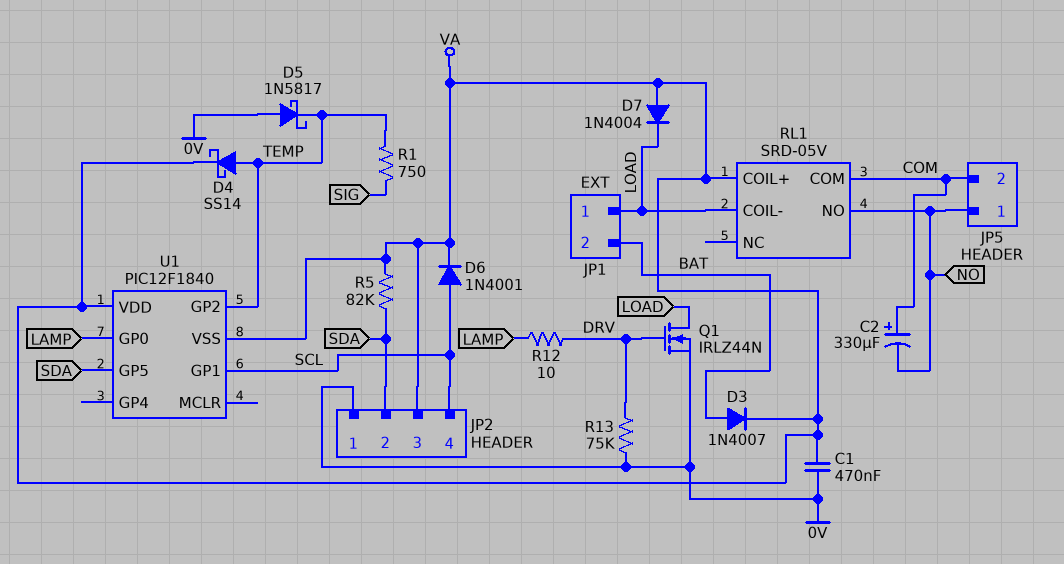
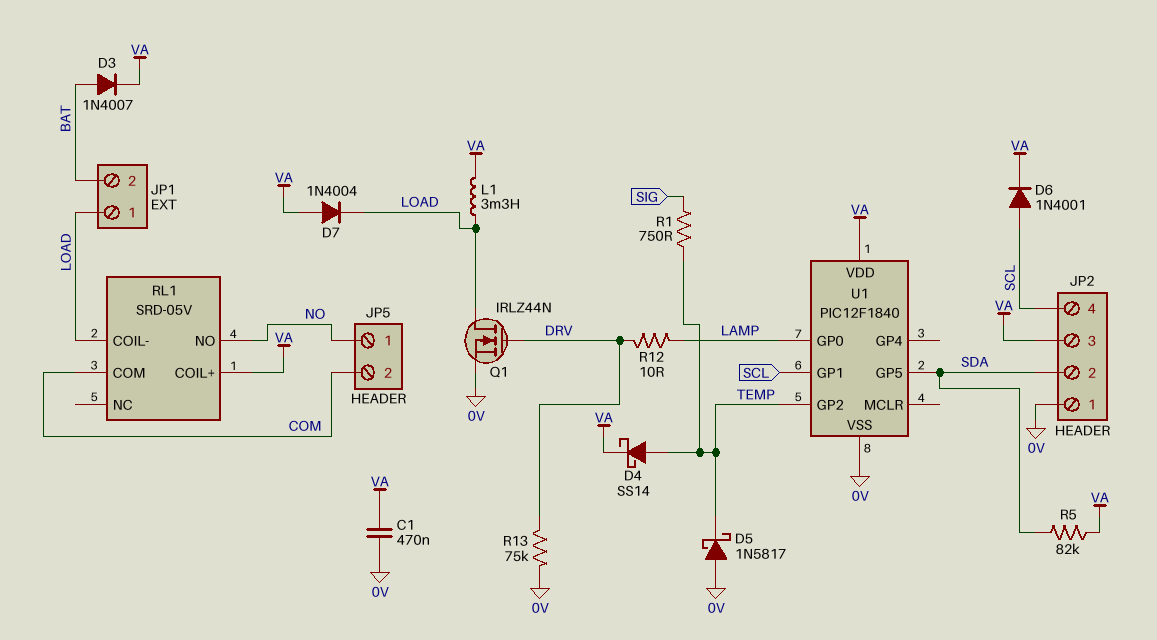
C2: 330uF (plus COM, minus NO) -> none
L1: none -> 3.3mH (LOAD, VA)
U1 pin VSS: VA -> 0V

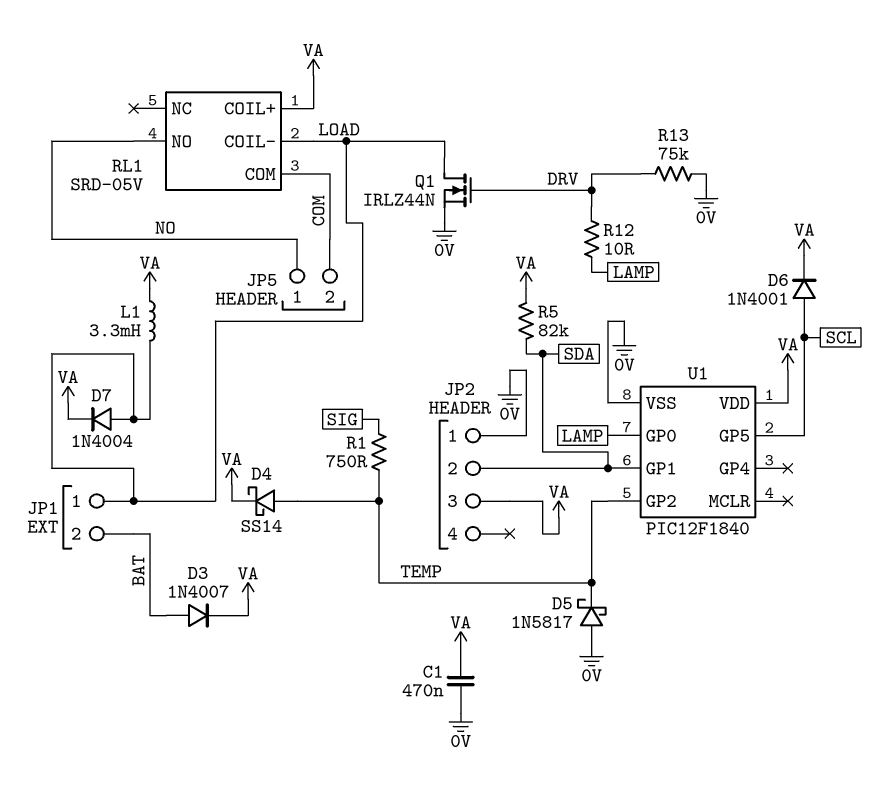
D7: diode 1N4004 (A VA, K LOAD) -> diode 1N4004 (A LOAD, K VA)
JP2 pin 4: SCL -> none
U1 pin GP1: SCL -> SDA
U1 pin GP5: SDA -> SCL

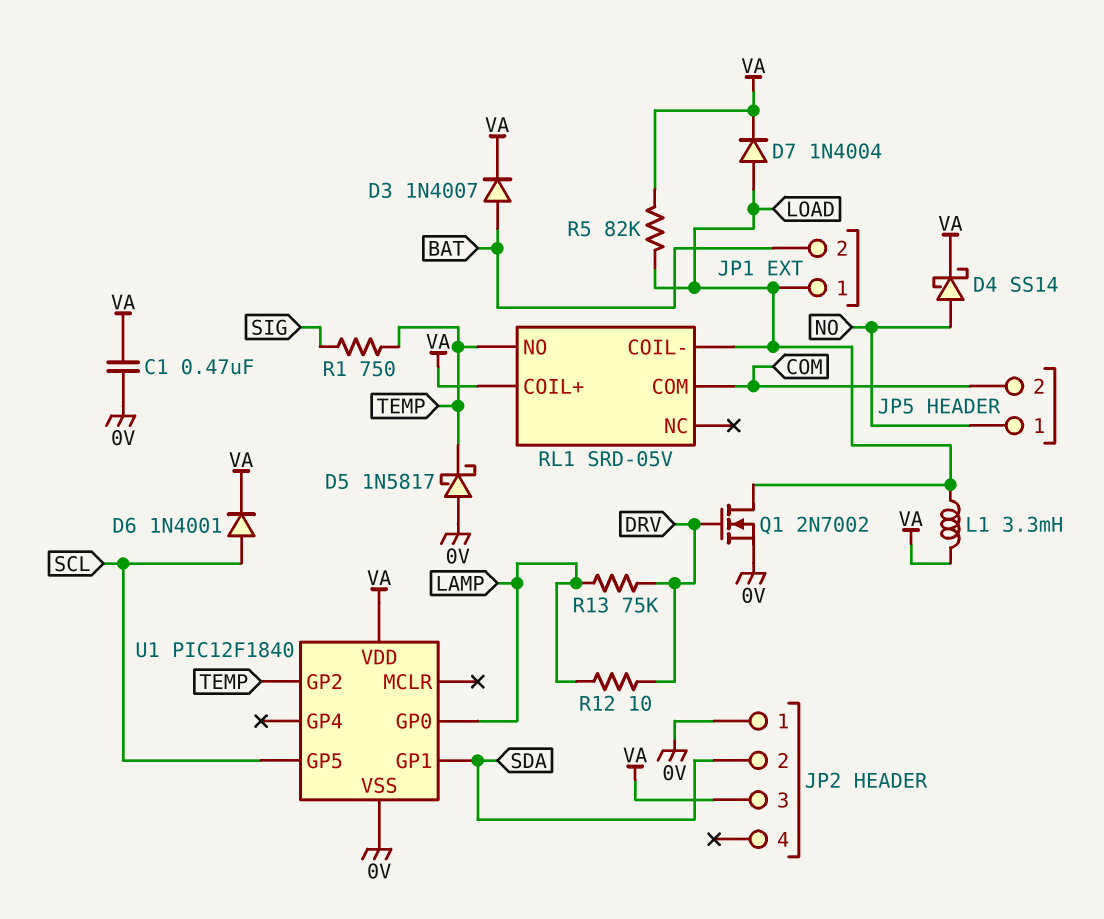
D4: schottky SS14 (A TEMP, K VA) -> schottky SS14 (A NO, K VA)
Q1: NMOS IRLZ44N (G DRV, D LOAD, S 0V) -> NMOS 2N7002 (G DRV, D LOAD, S 0V)
R5: 82k (SDA, VA) -> 82k (LOAD, VA)
R13: 75k (0V, DRV) -> 75k (DRV, LAMP)
RL1 pin NO: NO -> TEMP

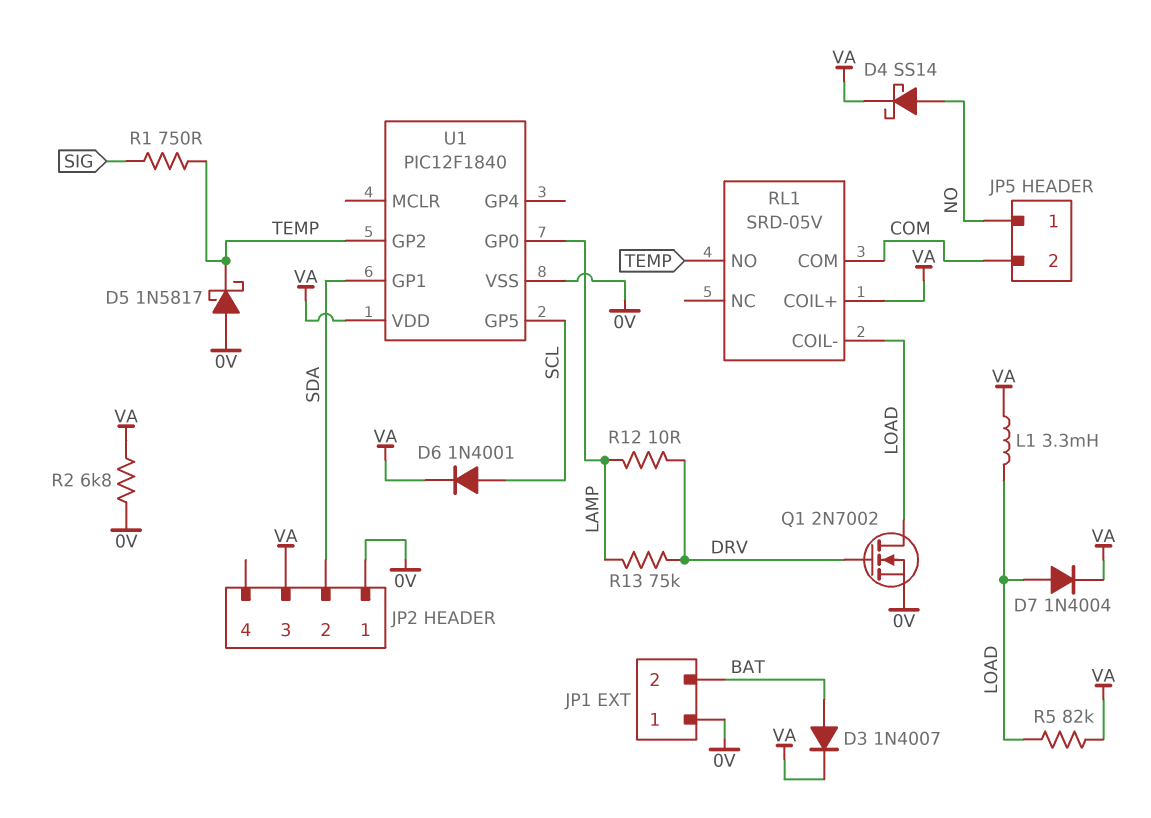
C1: 470nF (0V, VA) -> none
JP1 pin 1: LOAD -> 0V
R2: none -> 6.8k (0V, VA)

